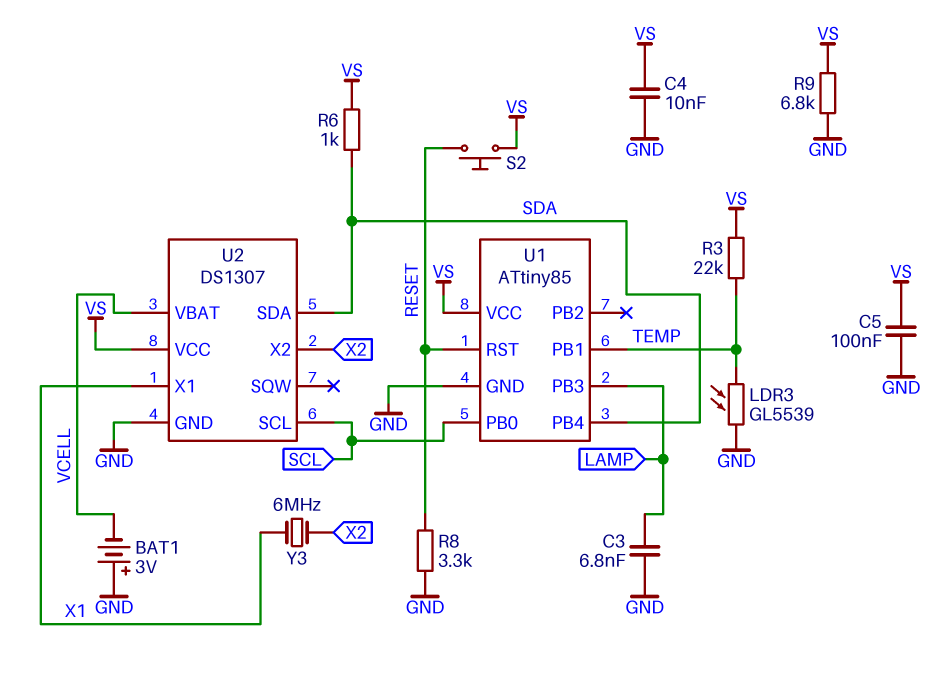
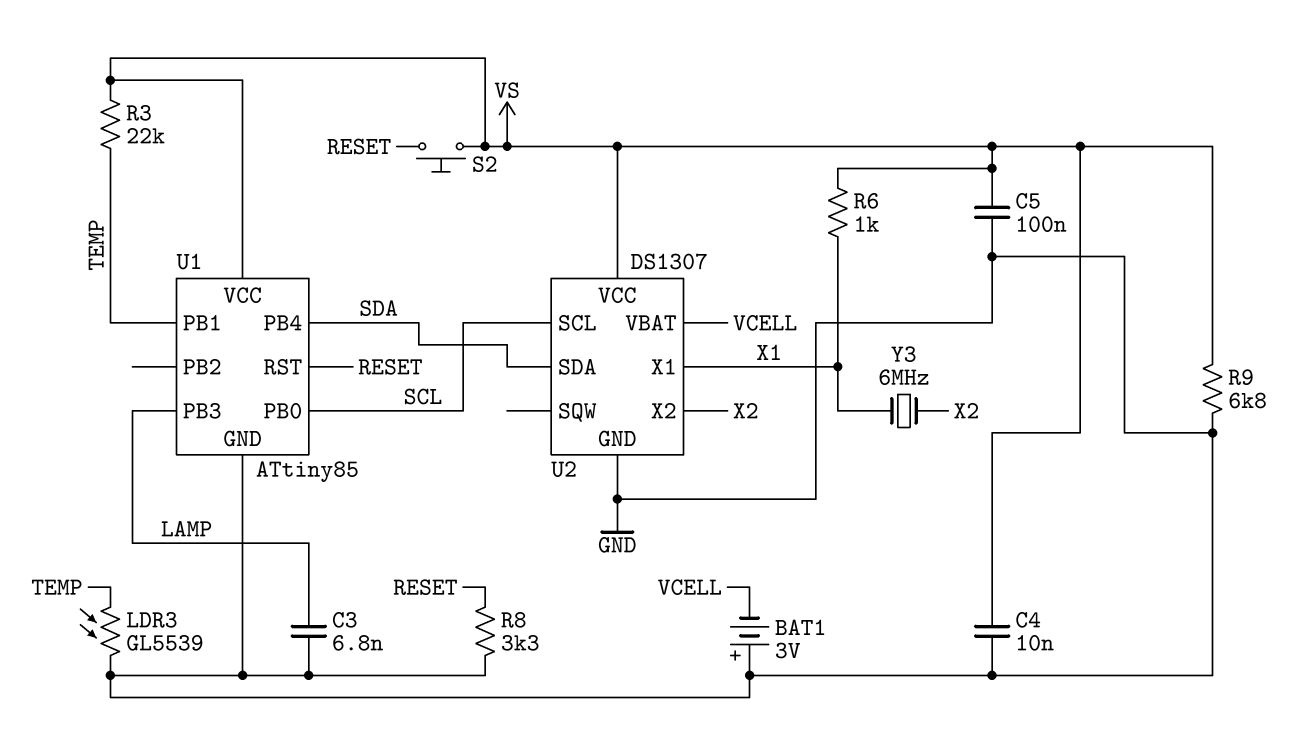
R6: 1k (SDA, VS) -> 1k (VS, X1)

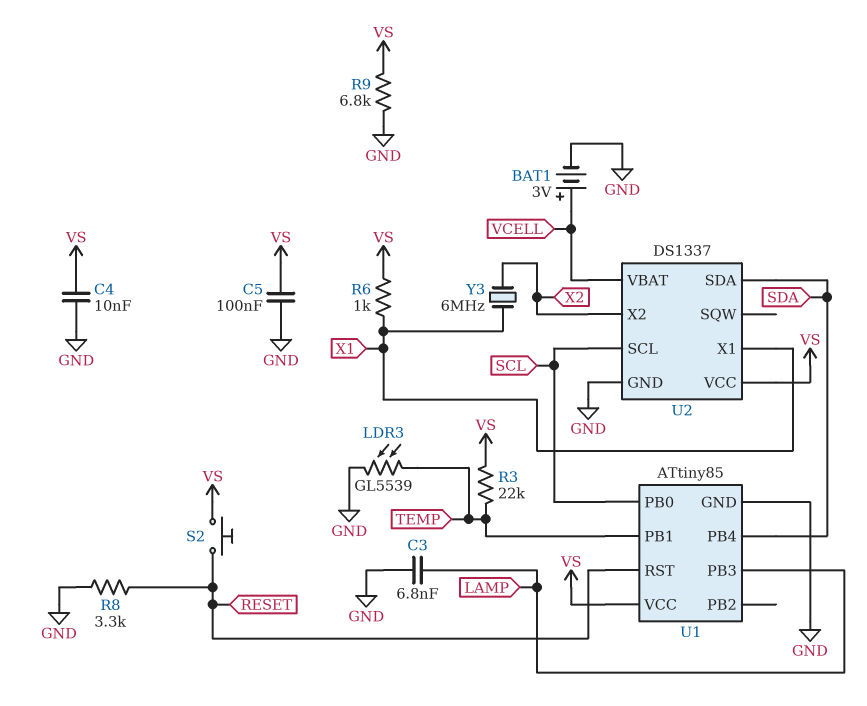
BAT1: 3V (plus GND, minus VCELL) -> 3V (plus VCELL, minus GND)
U2: DS1307 -> DS1337

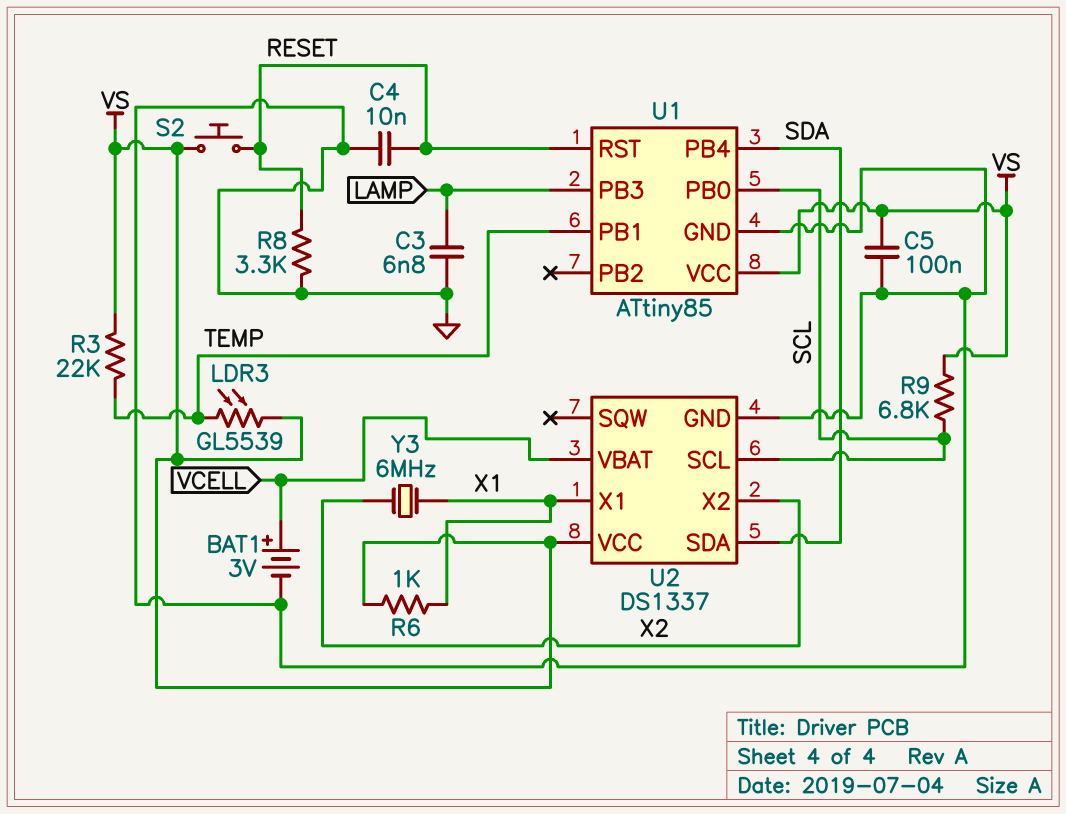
C4: 10nF (GND, VS) -> 10nF (GND, RESET)
LDR3: GL5539 (GND, TEMP) -> GL5539 (TEMP, VS)
R9: 6.8k (GND, VS) -> 6.8k (SCL, VS)

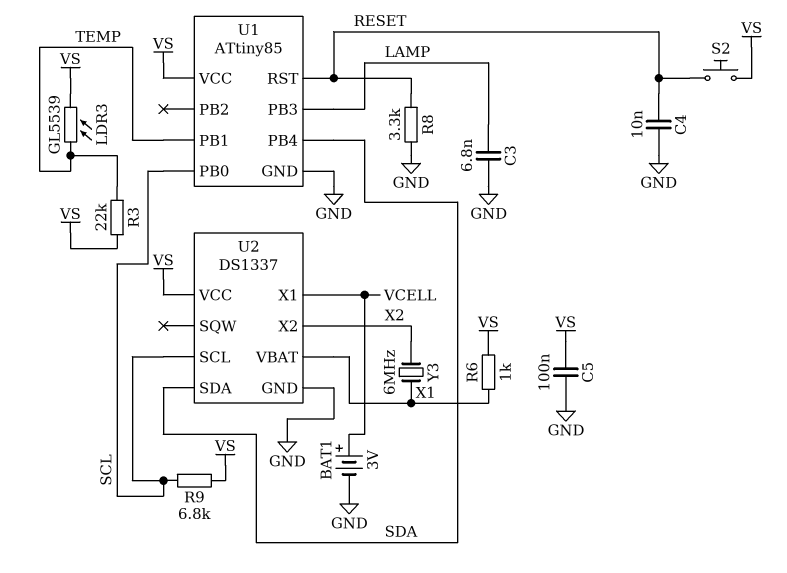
U2 pin VBAT: VCELL -> X1
U2 pin X1: X1 -> VCELL

